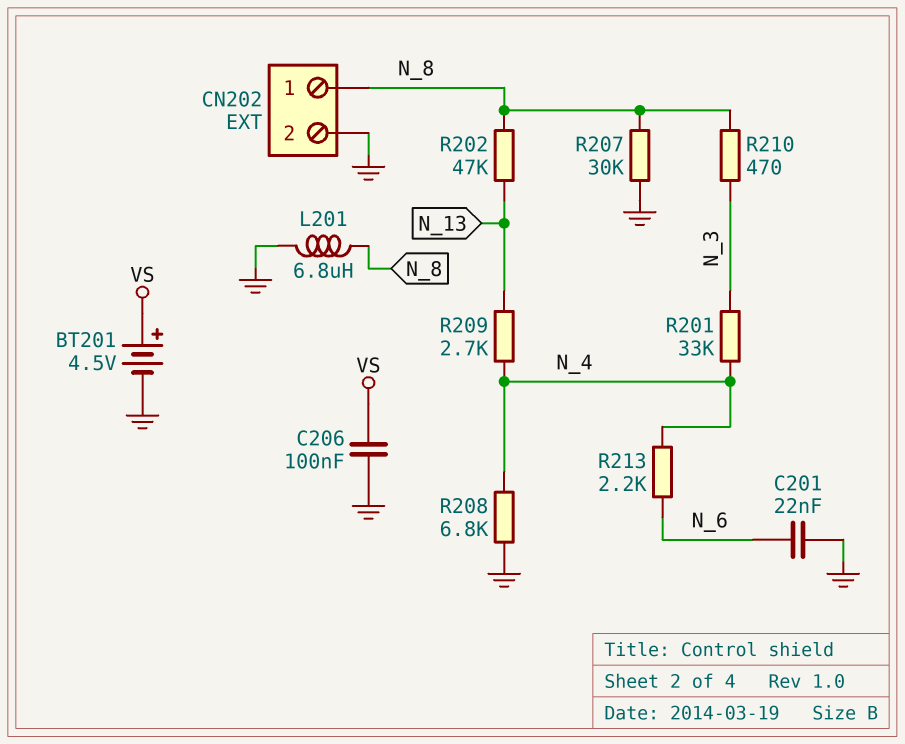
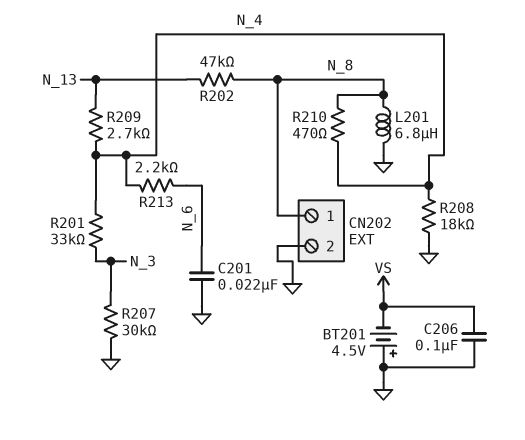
BT201: 4.5V (plus VS, minus GND) -> 4.5V (plus GND, minus VS)
R207: 30k (GND, N_8) -> 30k (GND, N_3)
R208: 6.8k (GND, N_4) -> 18k (GND, N_4)
R210: 470 (N_3, N_8) -> 470 (N_4, N_8)

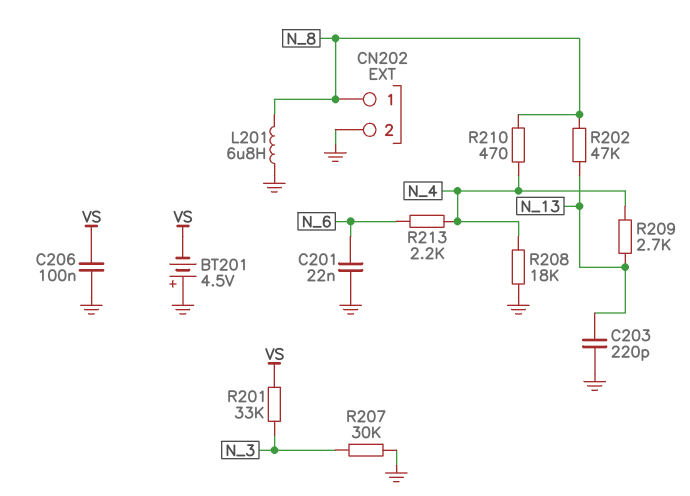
C203: none -> 220pF (GND, N_13)
R201: 33k (N_3, N_4) -> 33k (N_3, VS)

